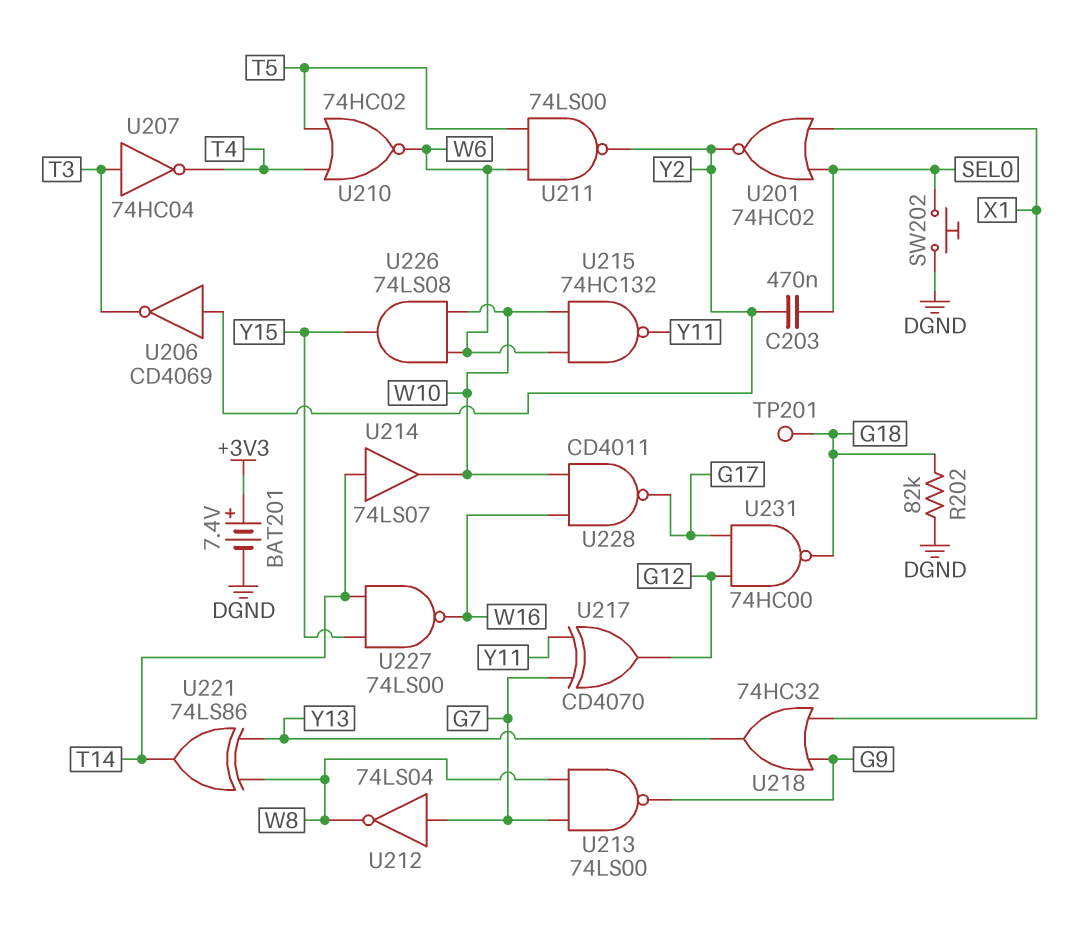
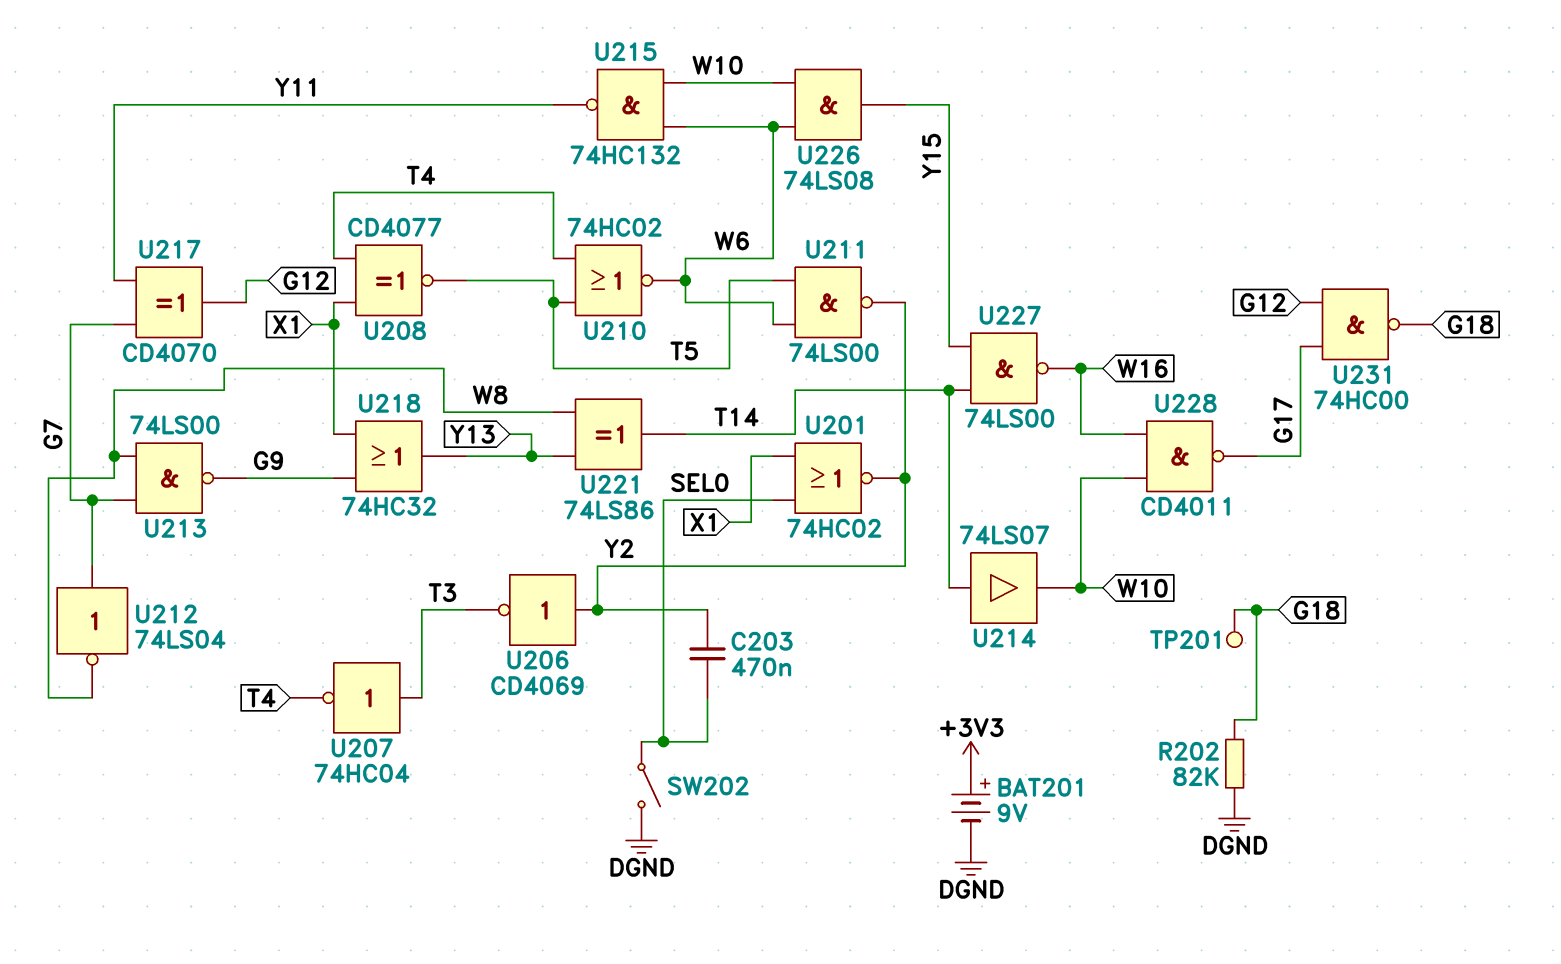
BAT201: 7.4V (plus +3V3, minus DGND) -> 9V (plus +3V3, minus DGND)
SW202: button (DGND, SEL0) -> switch (DGND, SEL0)
U208: none -> XNOR CD4077 (in T4, in X1, out T5)

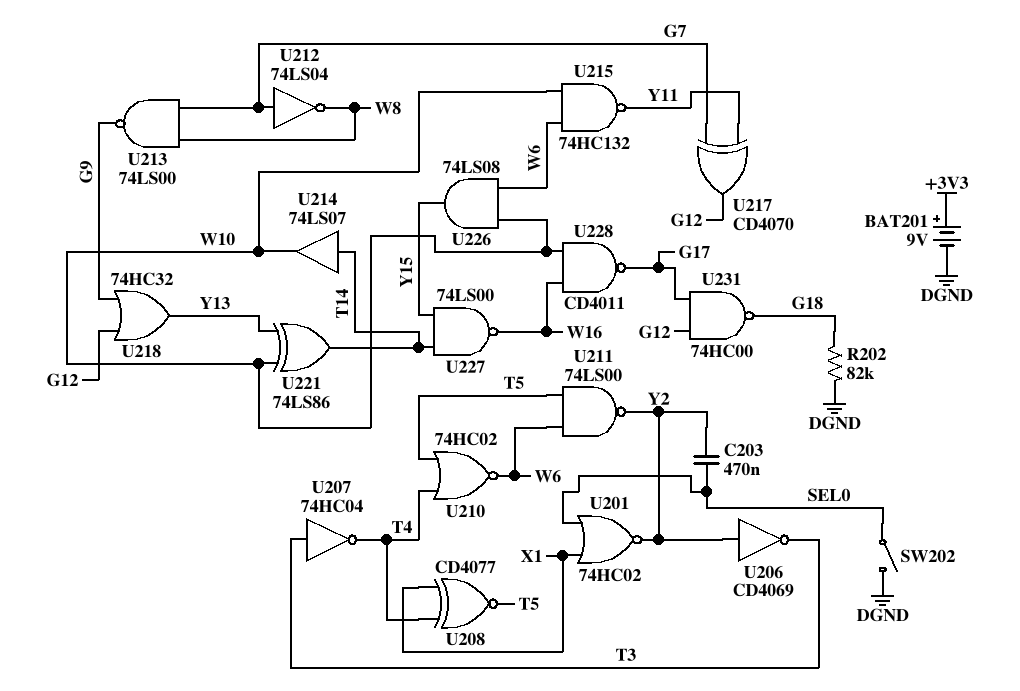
TP201: test point (G18) -> none
U218: OR 74HC32 (in G9, in X1, out Y13) -> OR 74HC32 (in G9, in G12, out Y13)
U221: XOR 74LS86 (in W8, in Y13, out T14) -> XOR 74LS86 (in W10, in Y13, out T14)

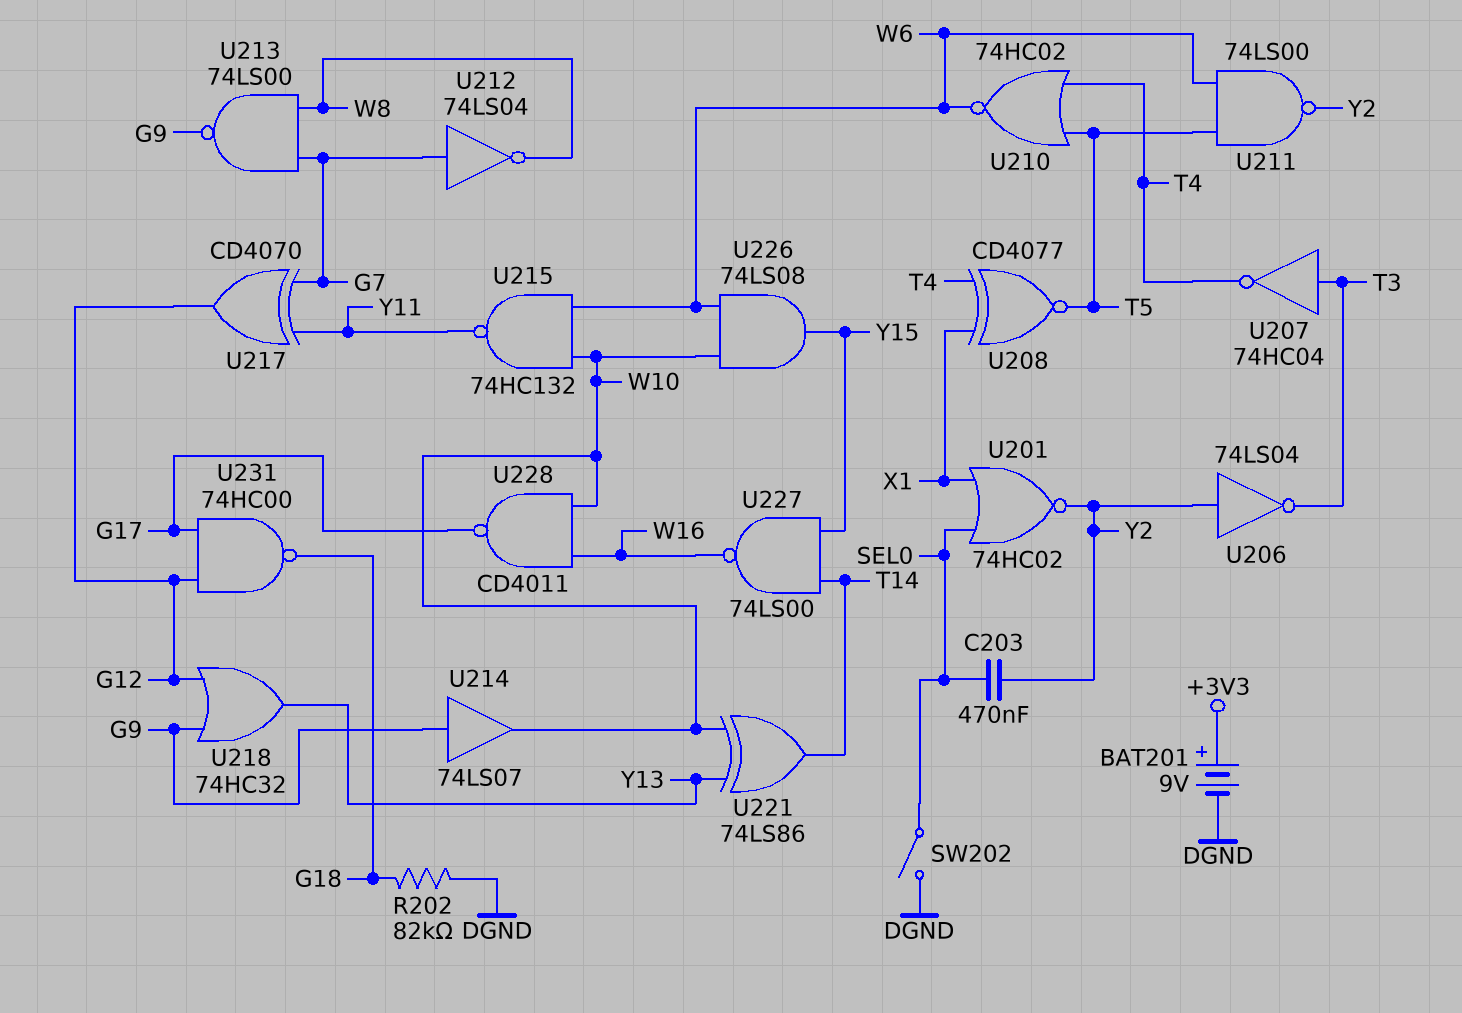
U206: NOT CD4069 (in Y2, out T3) -> NOT 74LS04 (in Y2, out T3)
U214: buffer 74LS07 (in T14, out W10) -> buffer 74LS07 (in G9, out W10)

